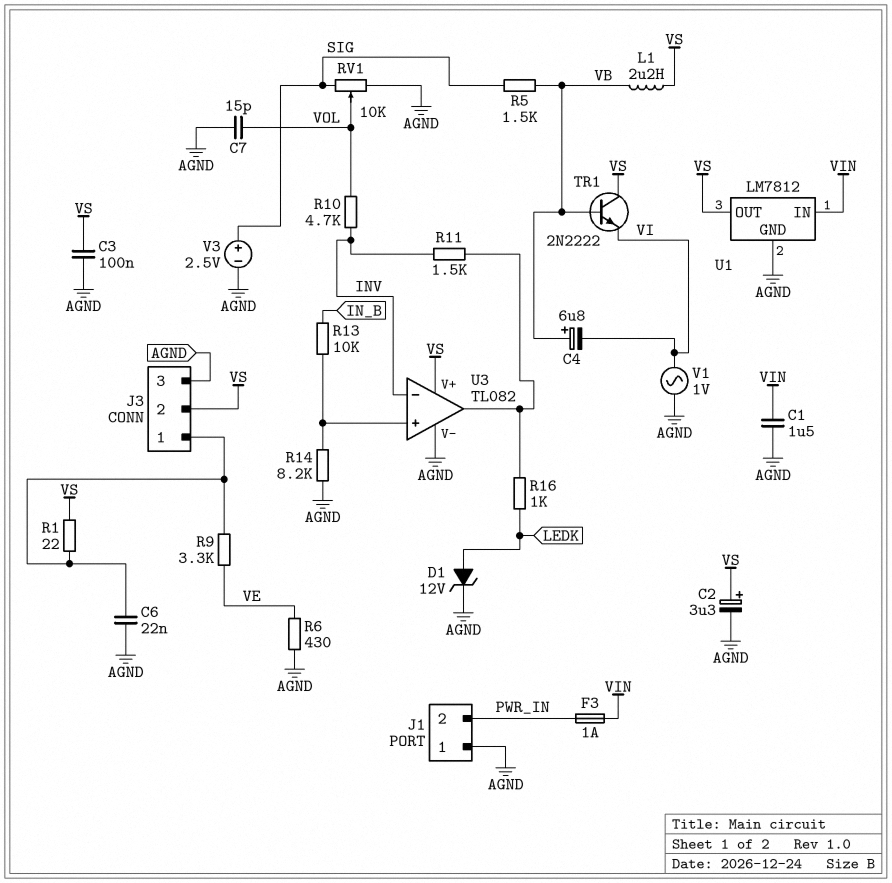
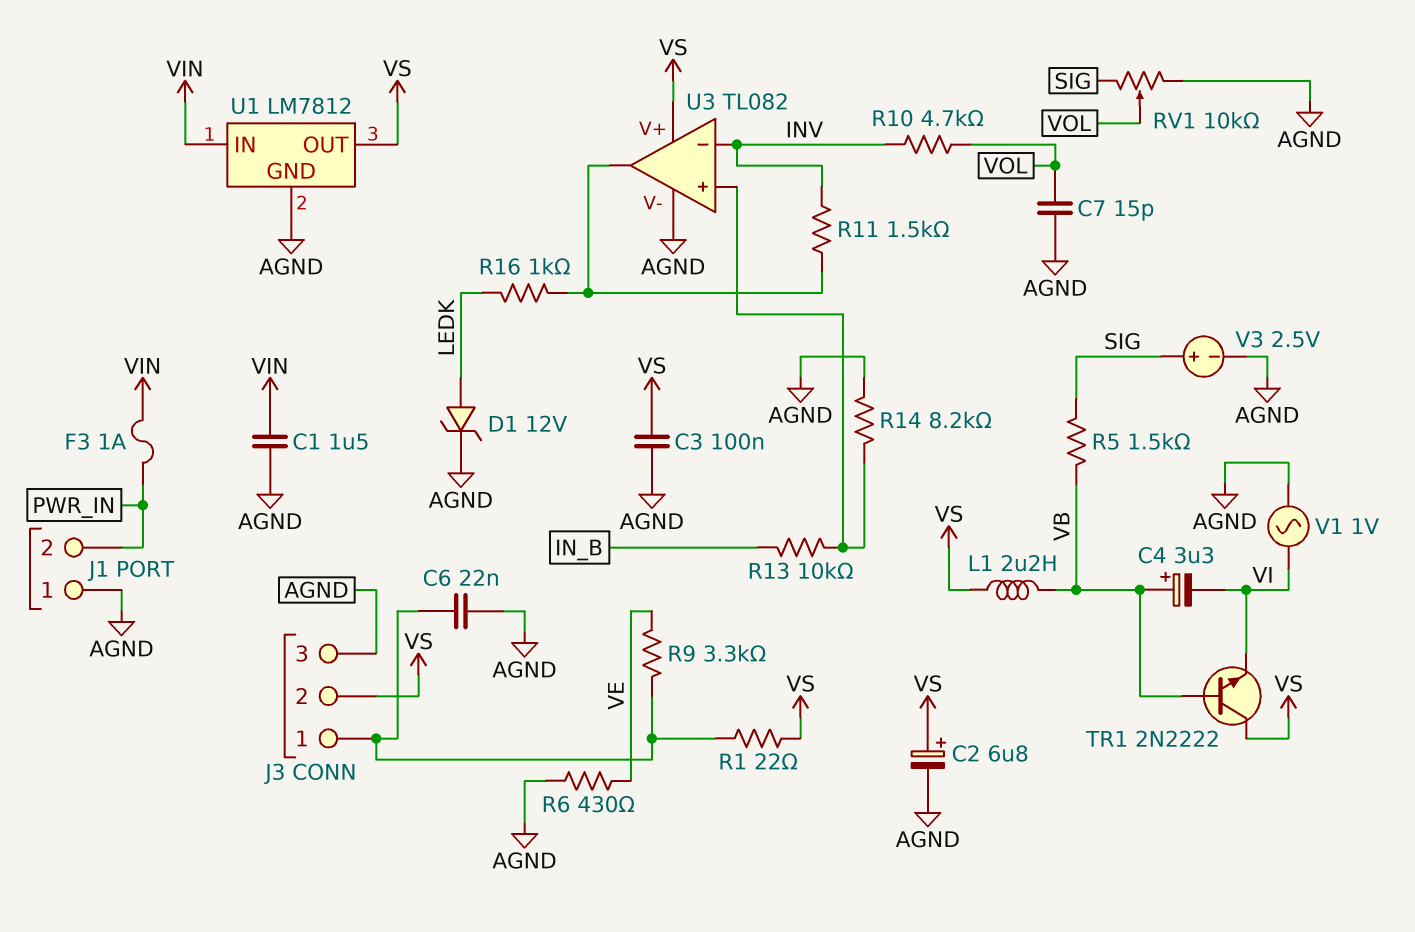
C2: 3.3uF (plus VS, minus AGND) -> 6.8uF (plus VS, minus AGND)
C4: 6.8uF (plus VB, minus VI) -> 3.3uF (plus VB, minus VI)

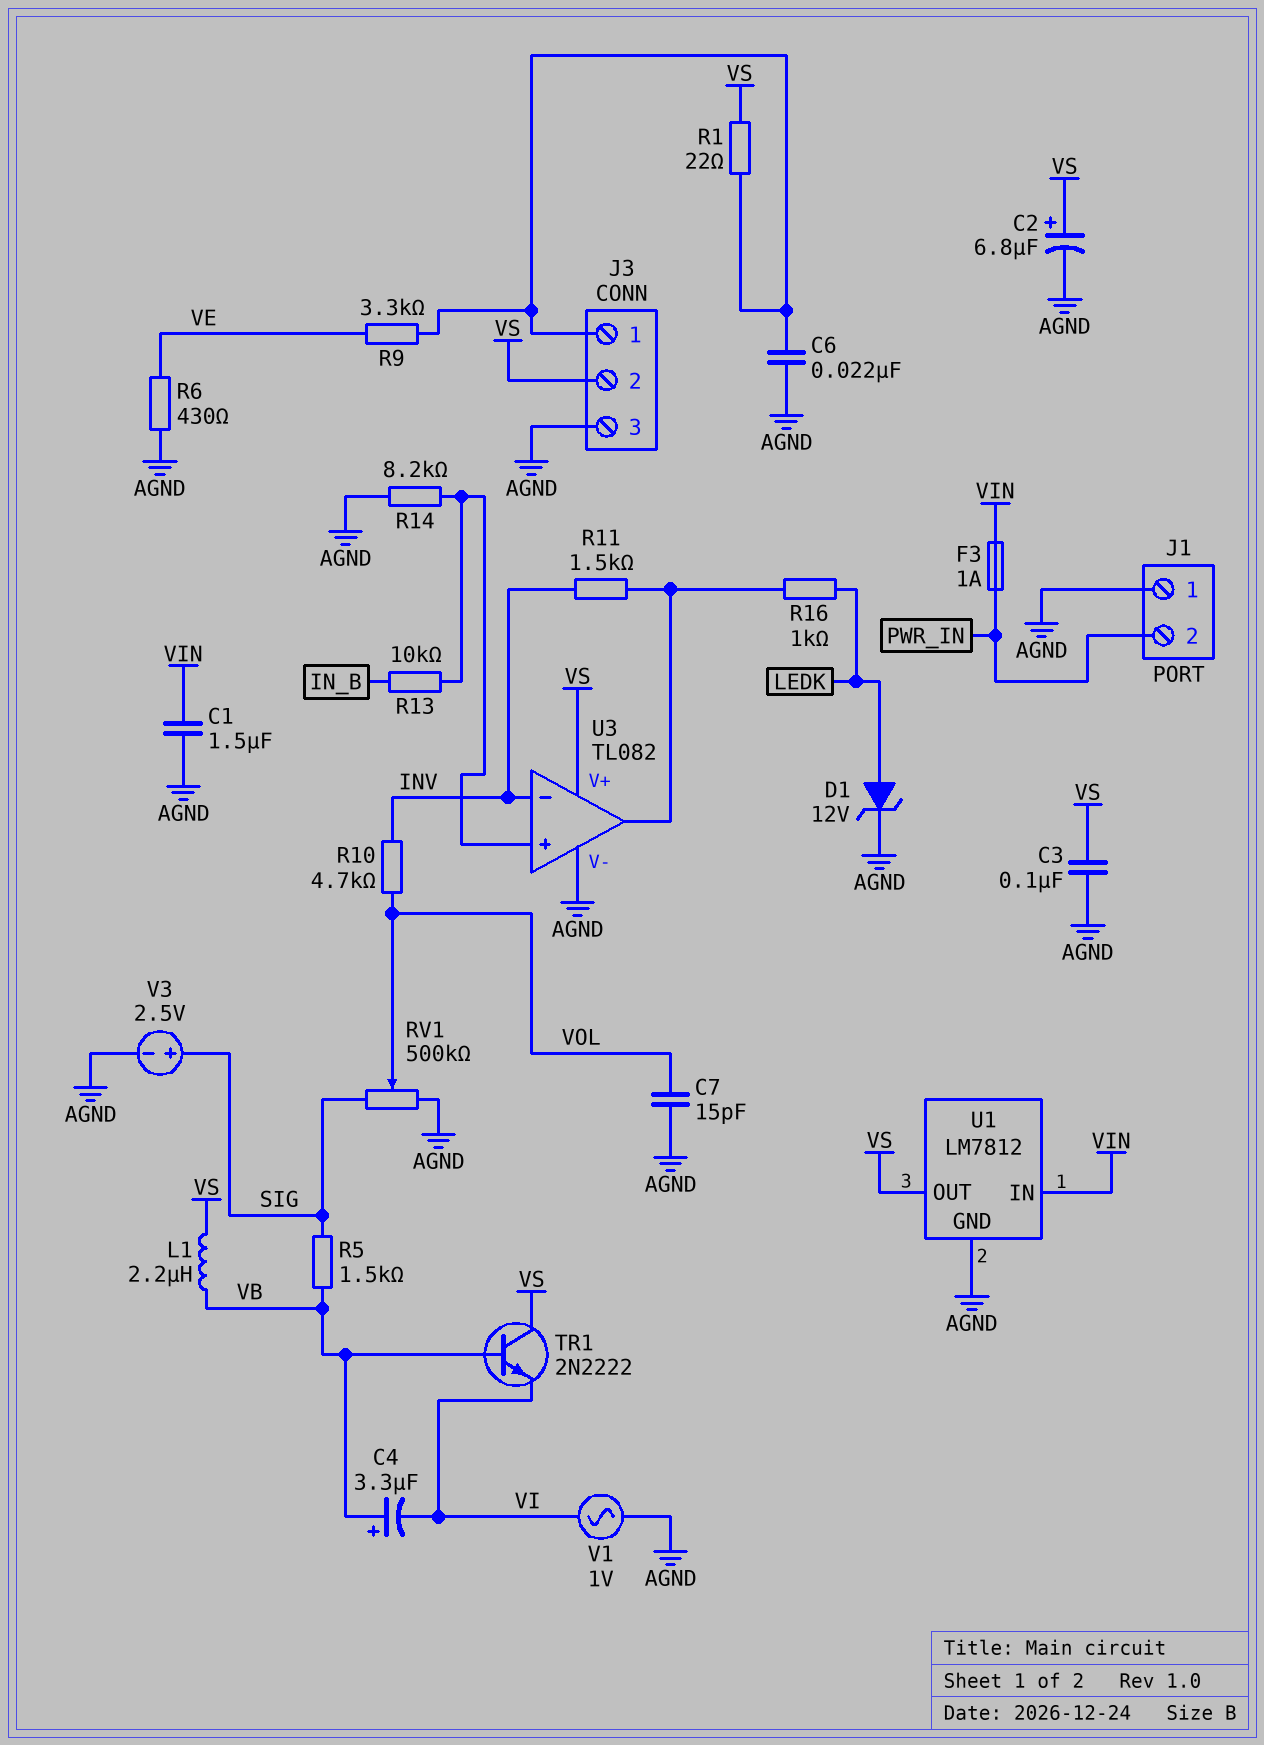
RV1: 10k (AGND, SIG, wiper VOL) -> 500k (AGND, SIG, wiper VOL)

